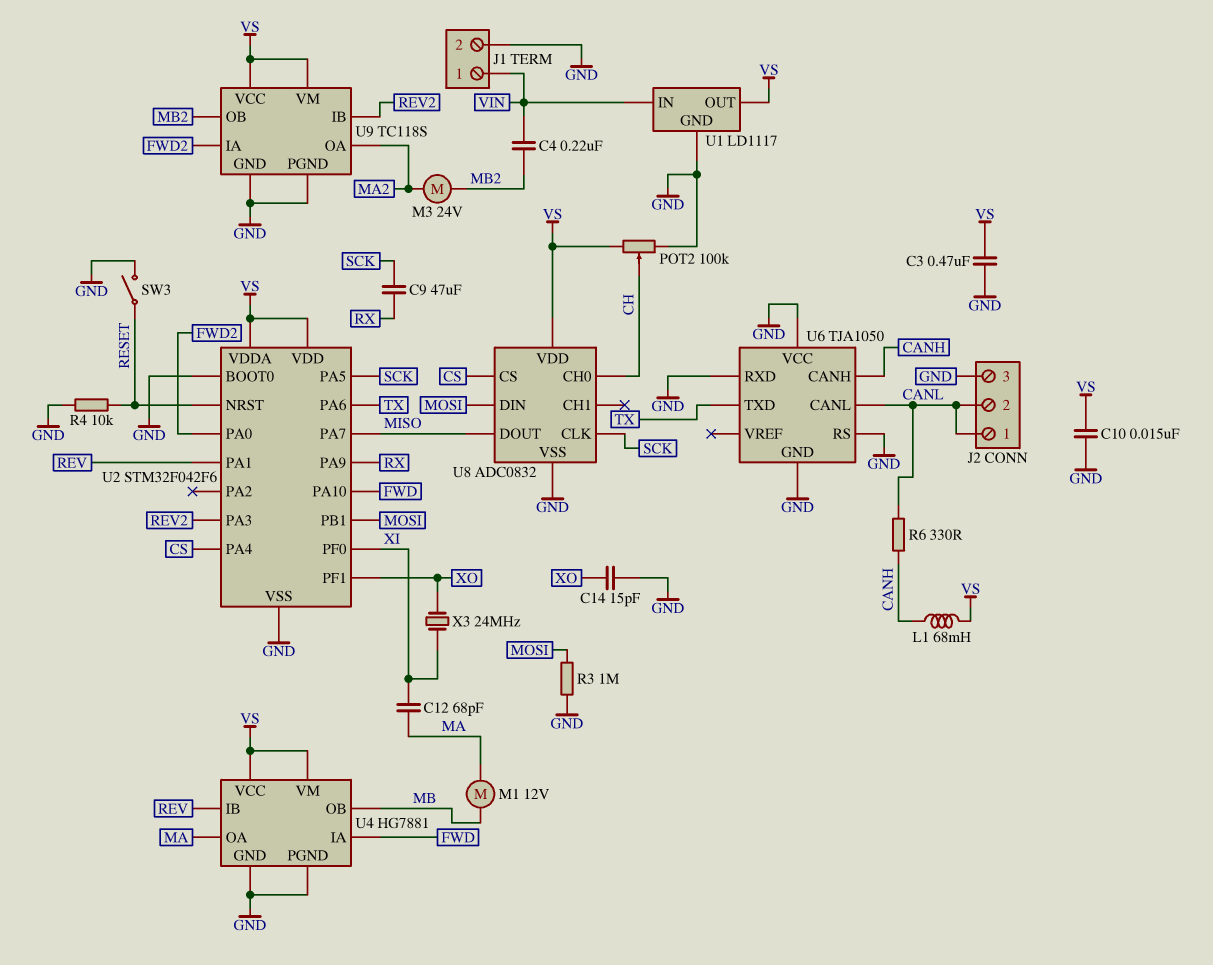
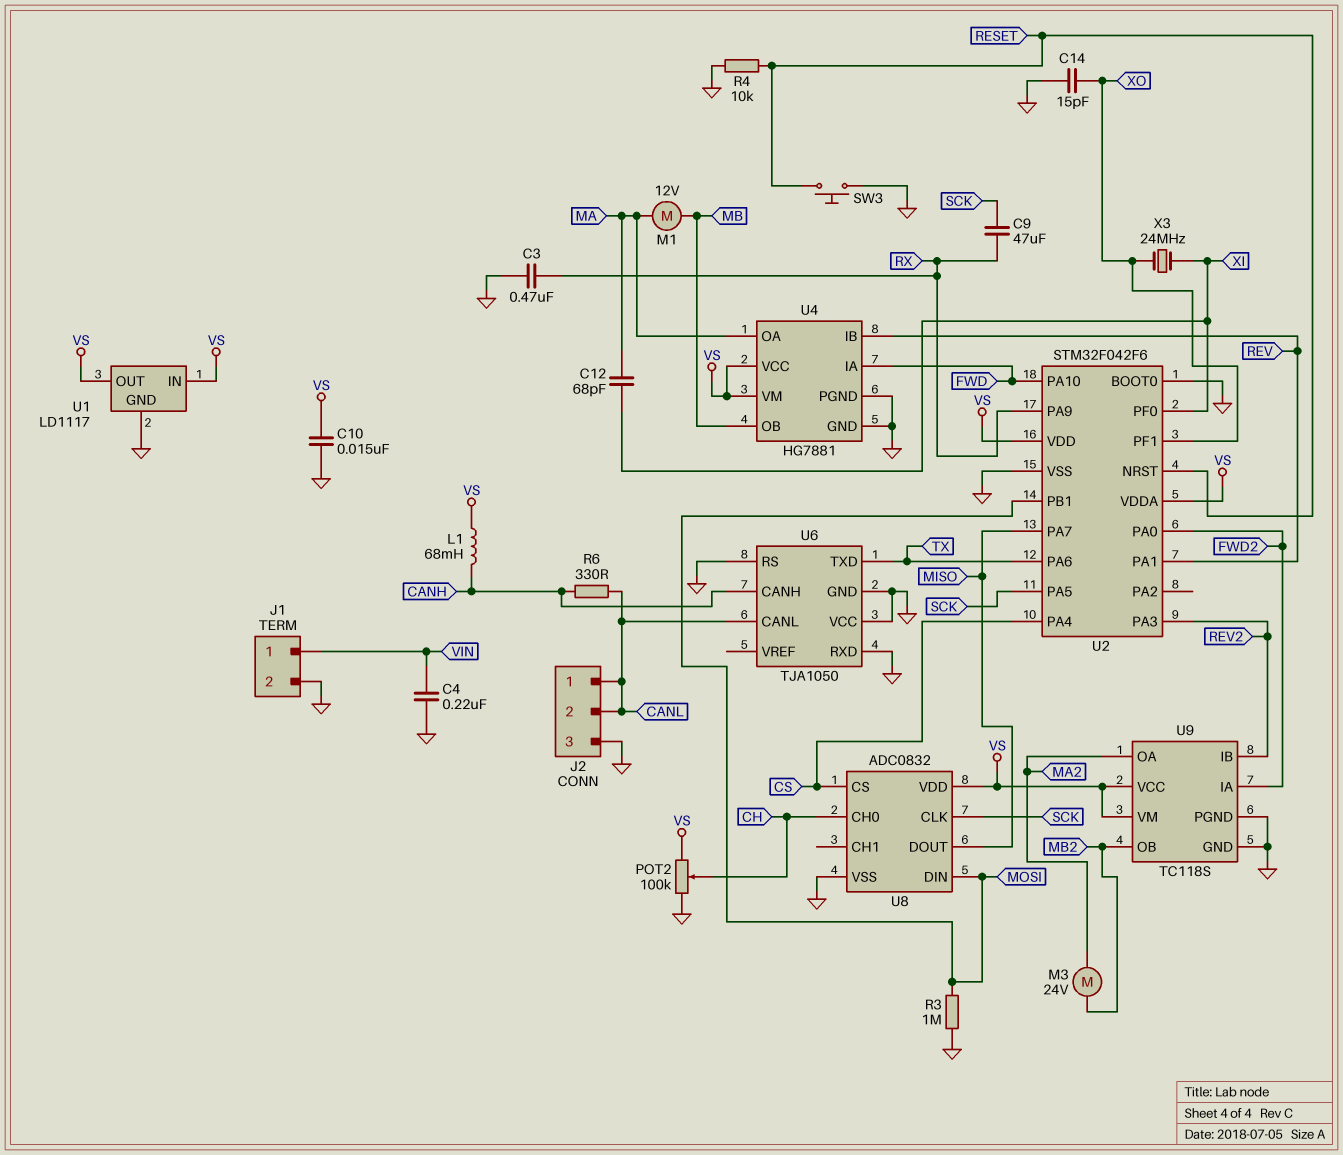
C3: 470nF (GND, VS) -> 470nF (GND, RX)
C4: 220nF (MB2, VIN) -> 220nF (GND, VIN)
SW3: switch (GND, RESET) -> button (GND, RESET)
U1 pin IN: VIN -> VS

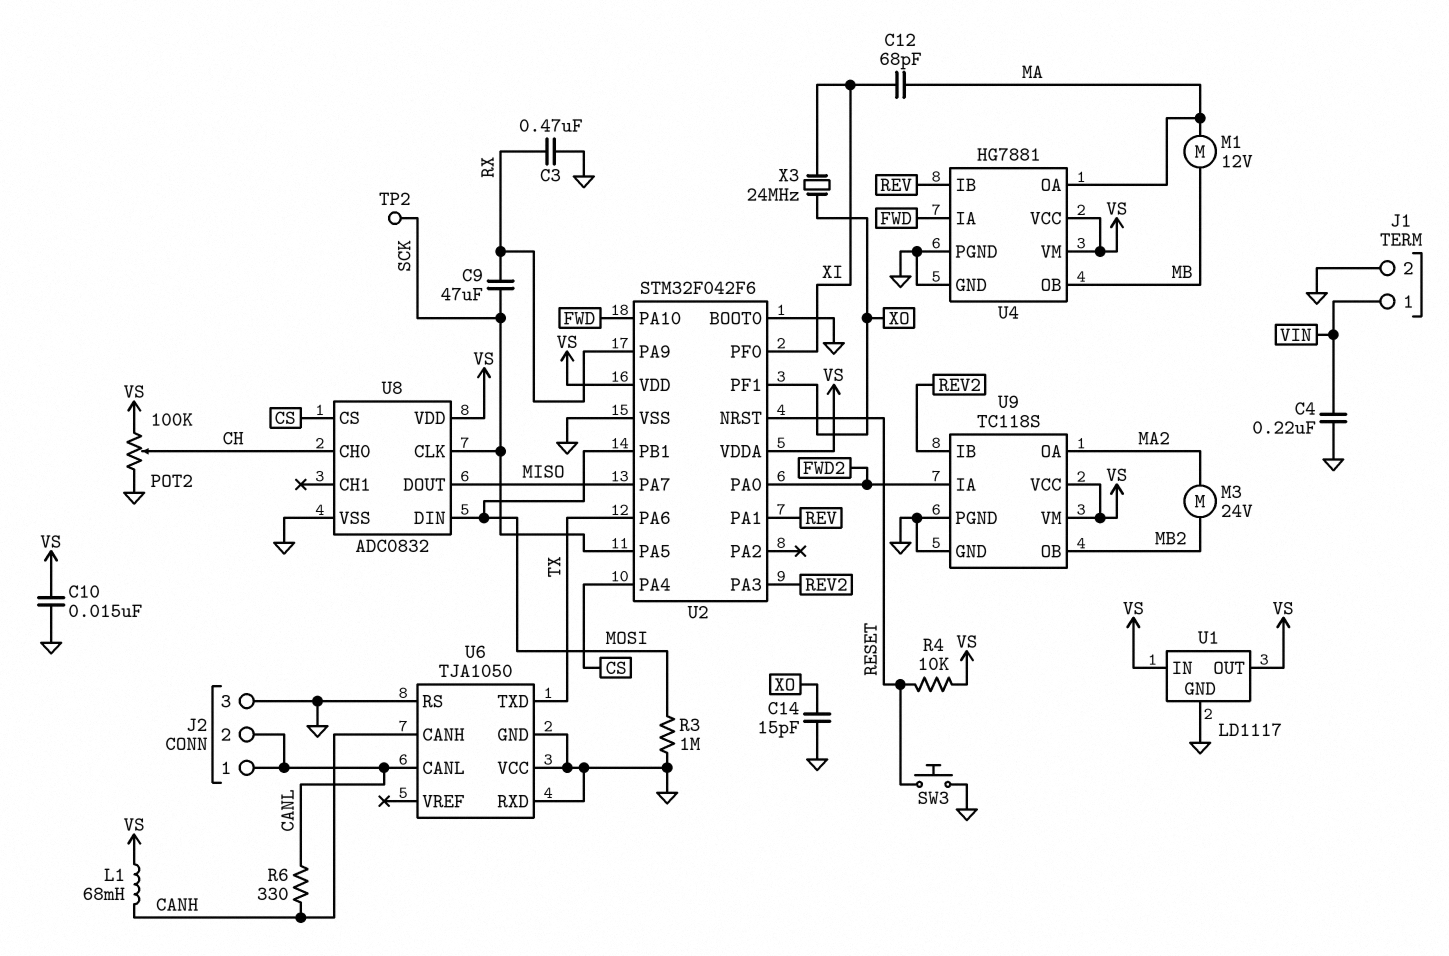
R4: 10k (GND, RESET) -> 10k (RESET, VS)
TP2: none -> test point (SCK)

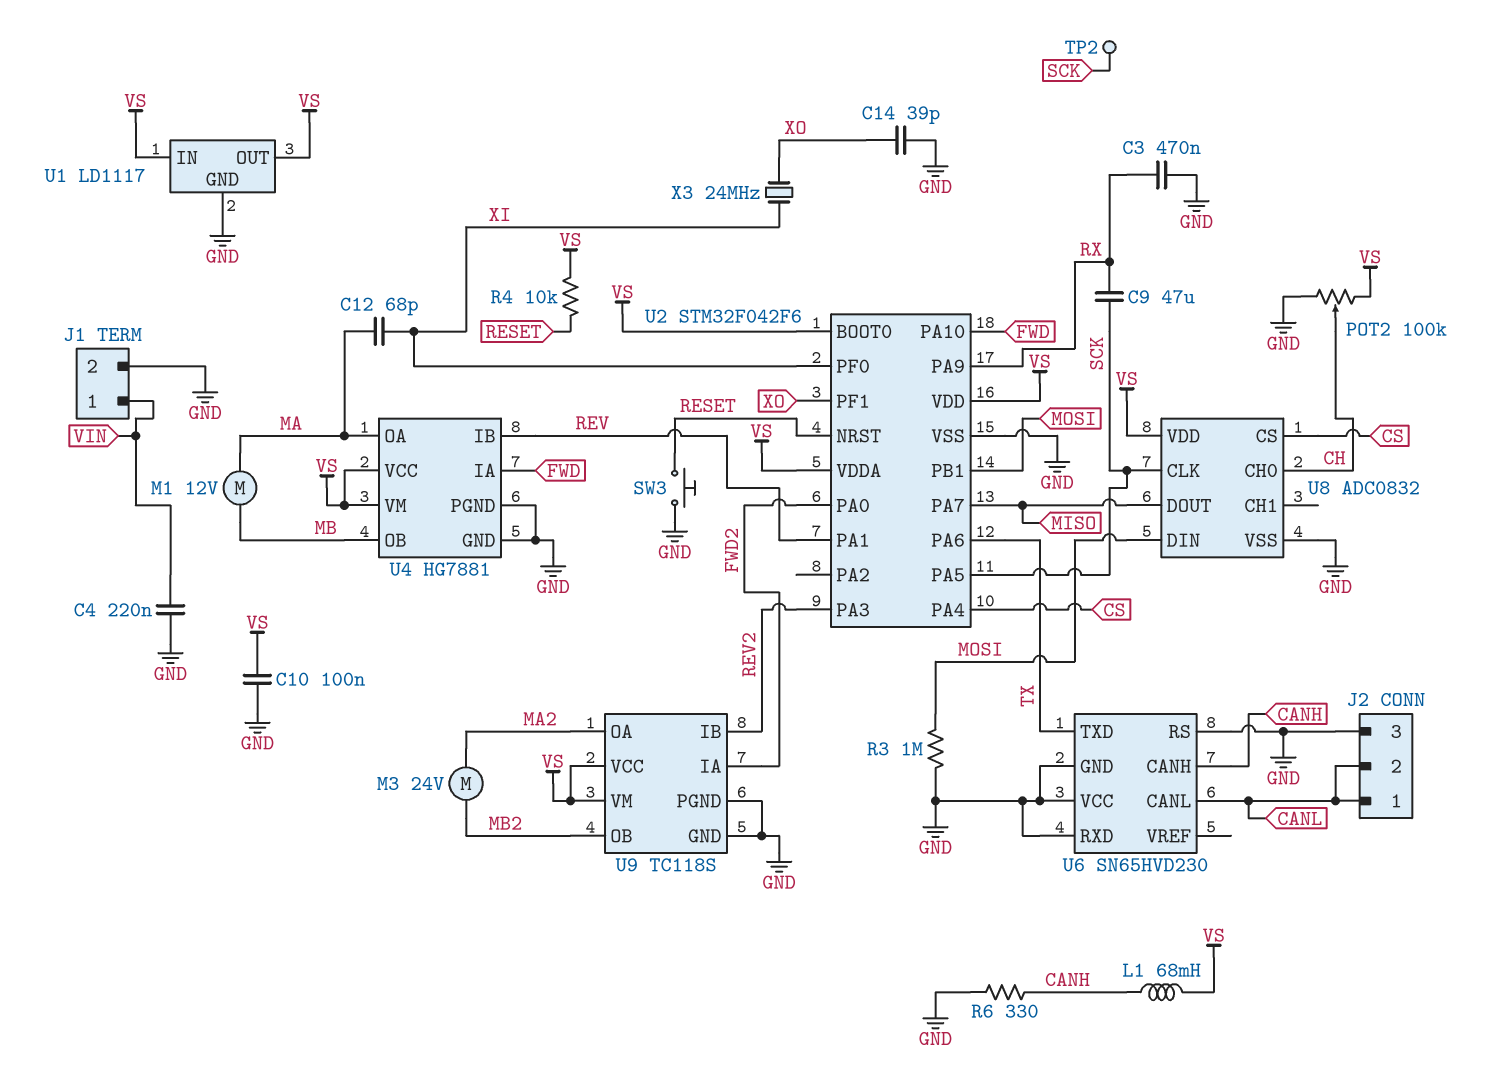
C10: 15nF (GND, VS) -> 100nF (GND, VS)
C14: 15pF (GND, XO) -> 39pF (GND, XO)
R6: 330 (CANH, CANL) -> 330 (CANH, GND)
U2 pin BOOT0: GND -> VS
U6: TJA1050 -> SN65HVD230

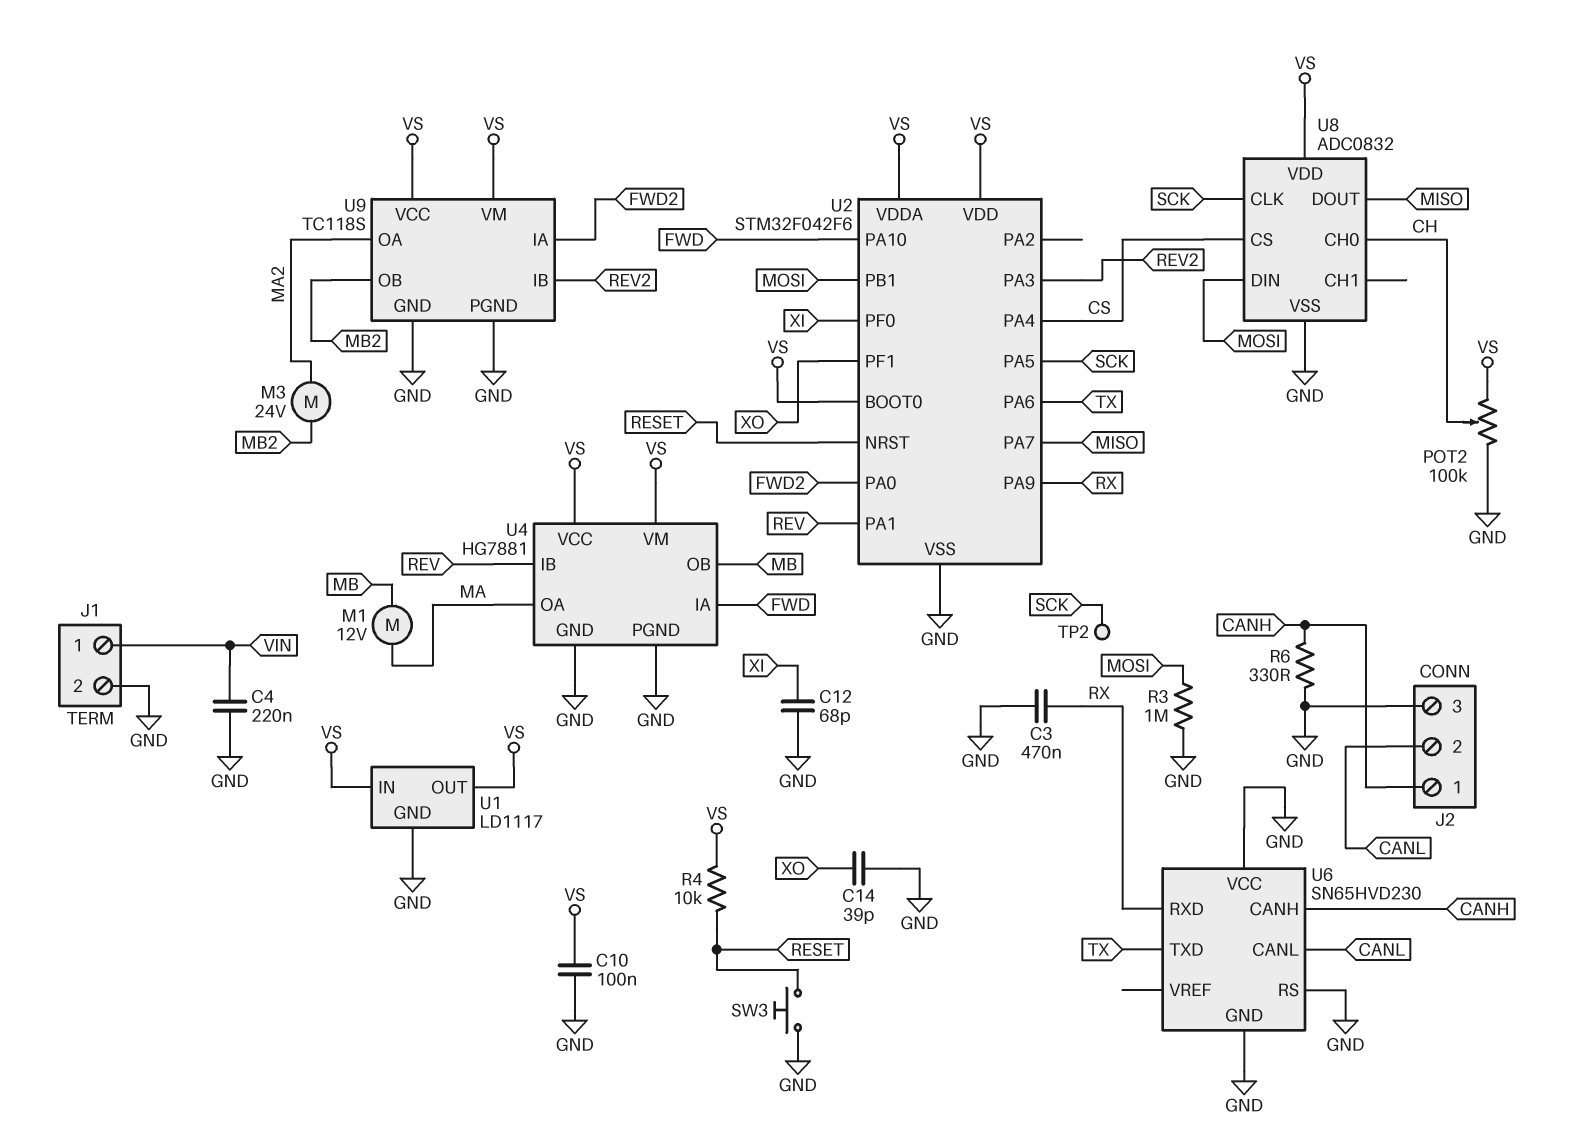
C9: 47uF (RX, SCK) -> none
C12: 68pF (MA, XI) -> 68pF (GND, XI)
J2 pin 1: CANL -> CANH
L1: 68mH (CANH, VS) -> none
U6 pin RXD: GND -> RX
X3: 24MHz (XI, XO) -> none

